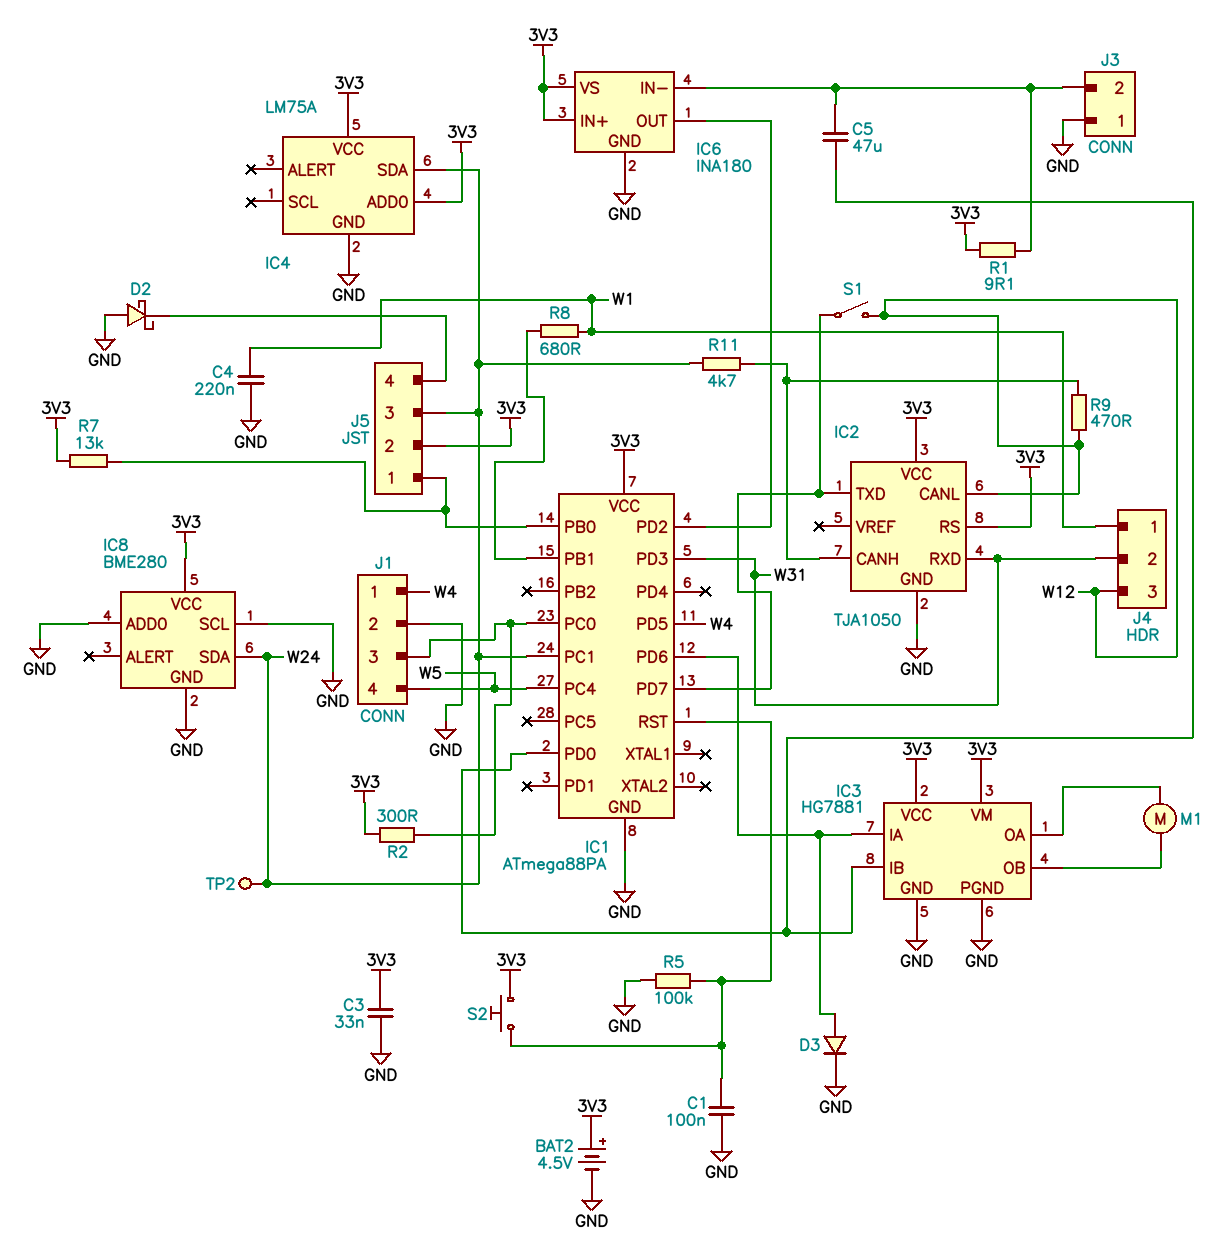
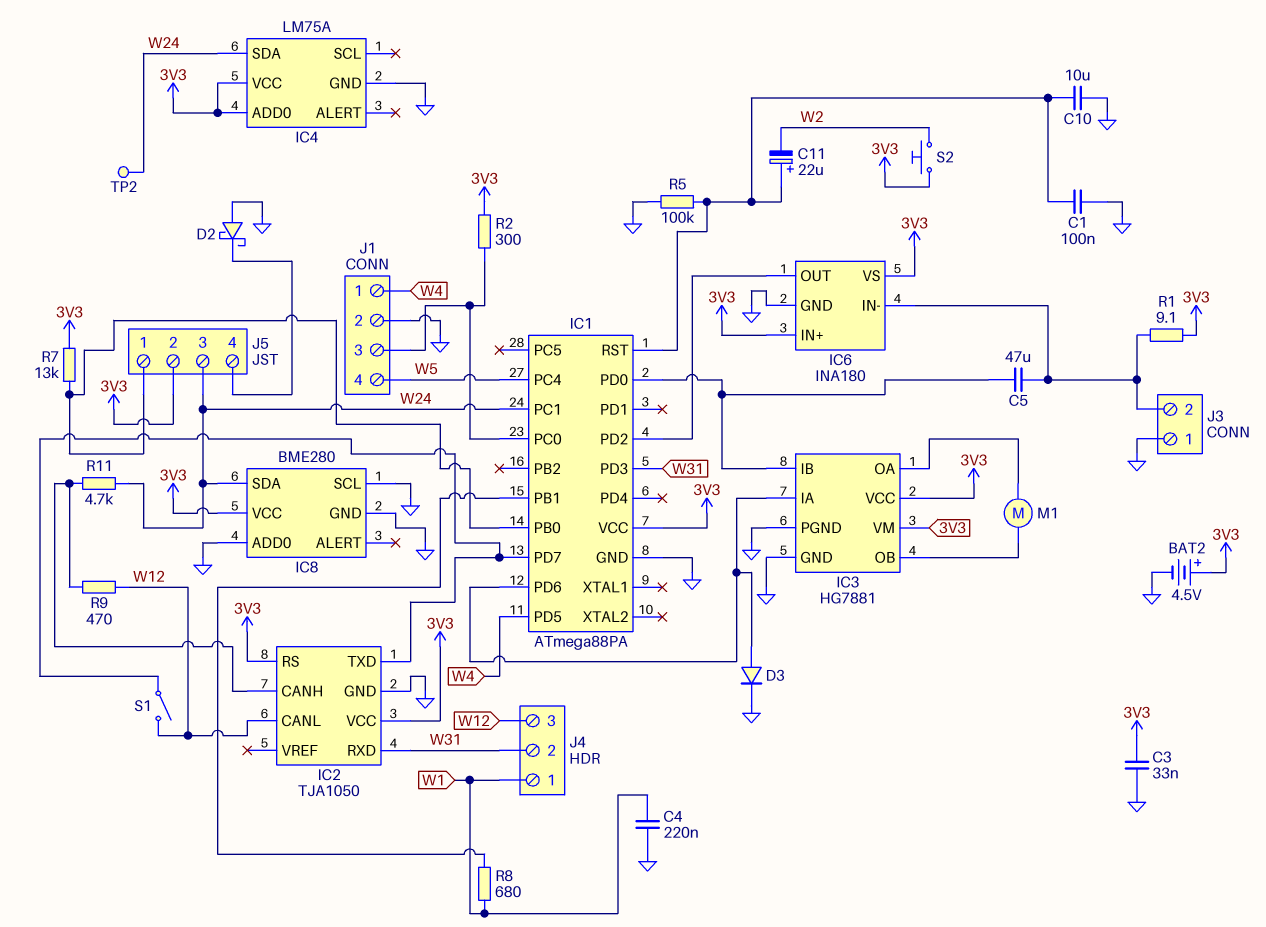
C10: none -> 10uF (GND, IC1/RST)
C11: none -> 22uF (plus IC1/RST, minus W2)
S2: button (3V3, IC1/RST) -> button (3V3, W2)

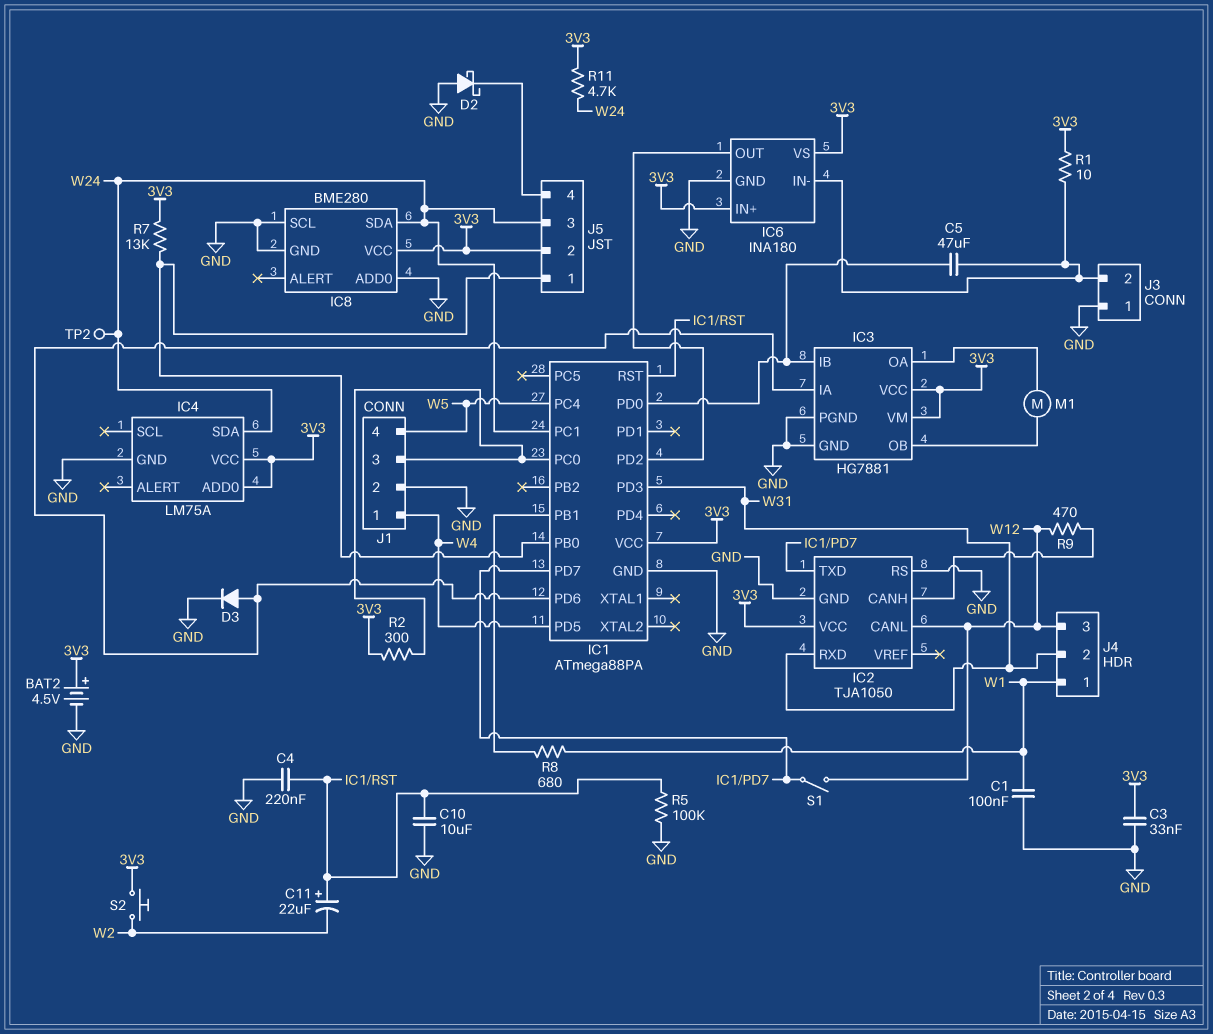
C1: 100nF (GND, IC1/RST) -> 100nF (GND, W1)
C4: 220nF (GND, W1) -> 220nF (GND, IC1/RST)
IC2 pin RS: 3V3 -> GND
R1: 9.1 (3V3, IC6/IN-) -> 10 (3V3, IC6/IN-)
R11: 4.7k (IC2/CANH, W24) -> 4.7k (3V3, W24)

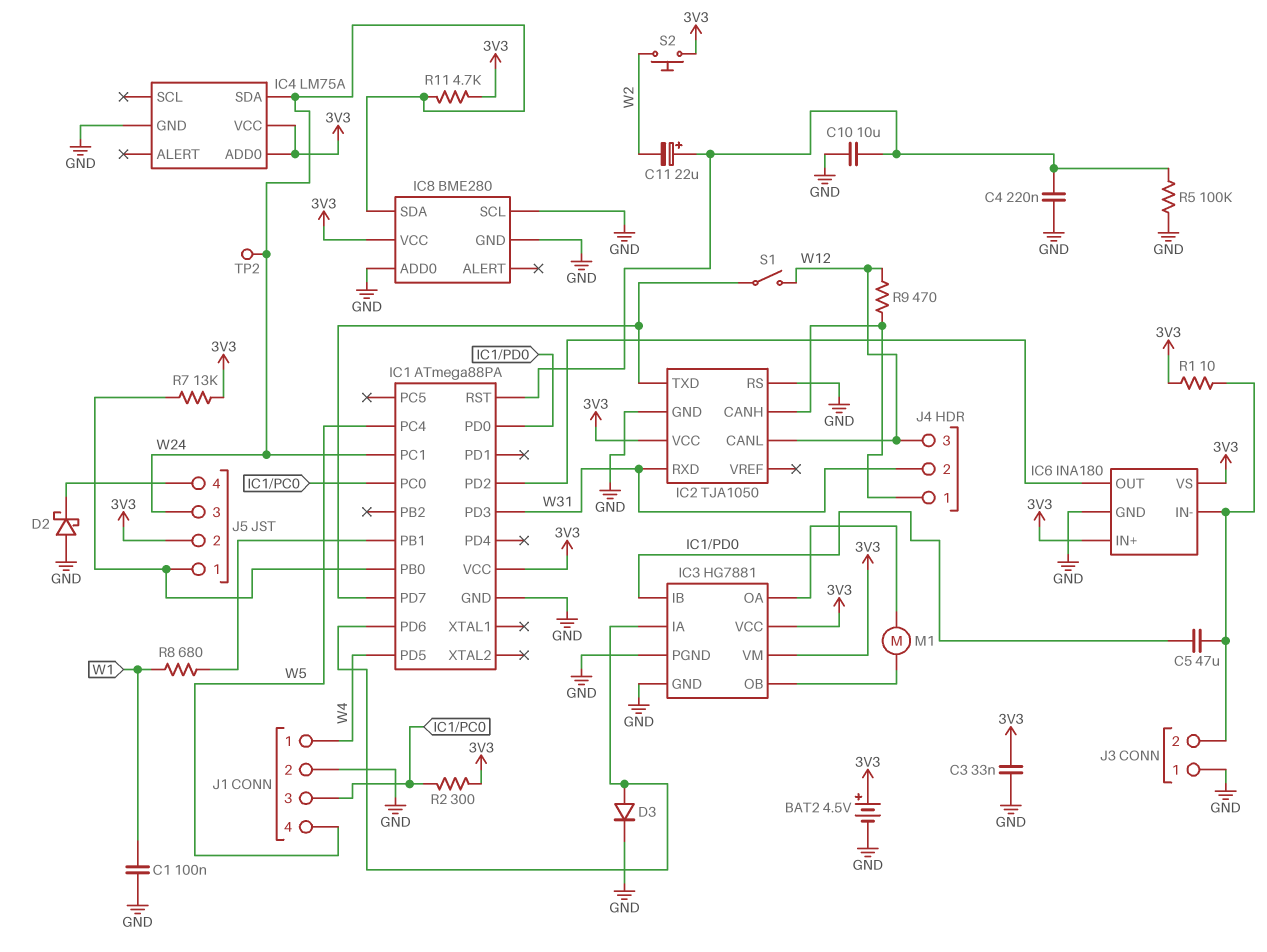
J4 pin 1: W1 -> IC2/CANH

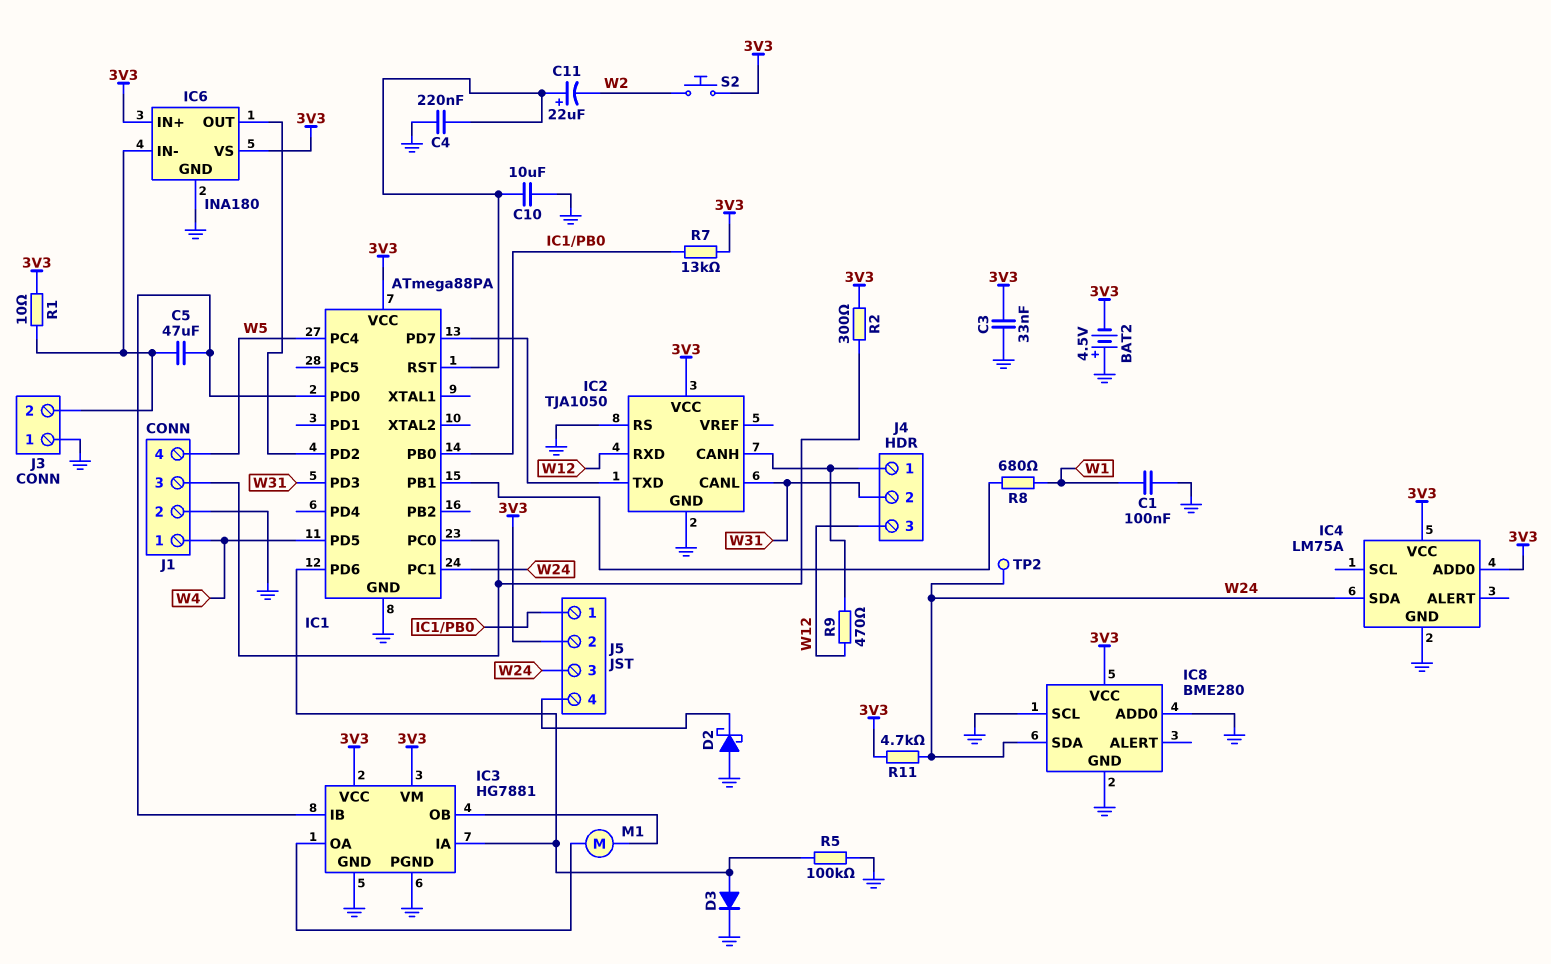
BAT2: 4.5V (plus 3V3, minus GND) -> 4.5V (plus GND, minus 3V3)
IC2 pin CANL: W12 -> W31
IC2 pin RXD: W31 -> W12
R5: 100k (GND, IC1/RST) -> 100k (GND, IC1/PD6)
S1: switch (IC1/PD7, W12) -> none

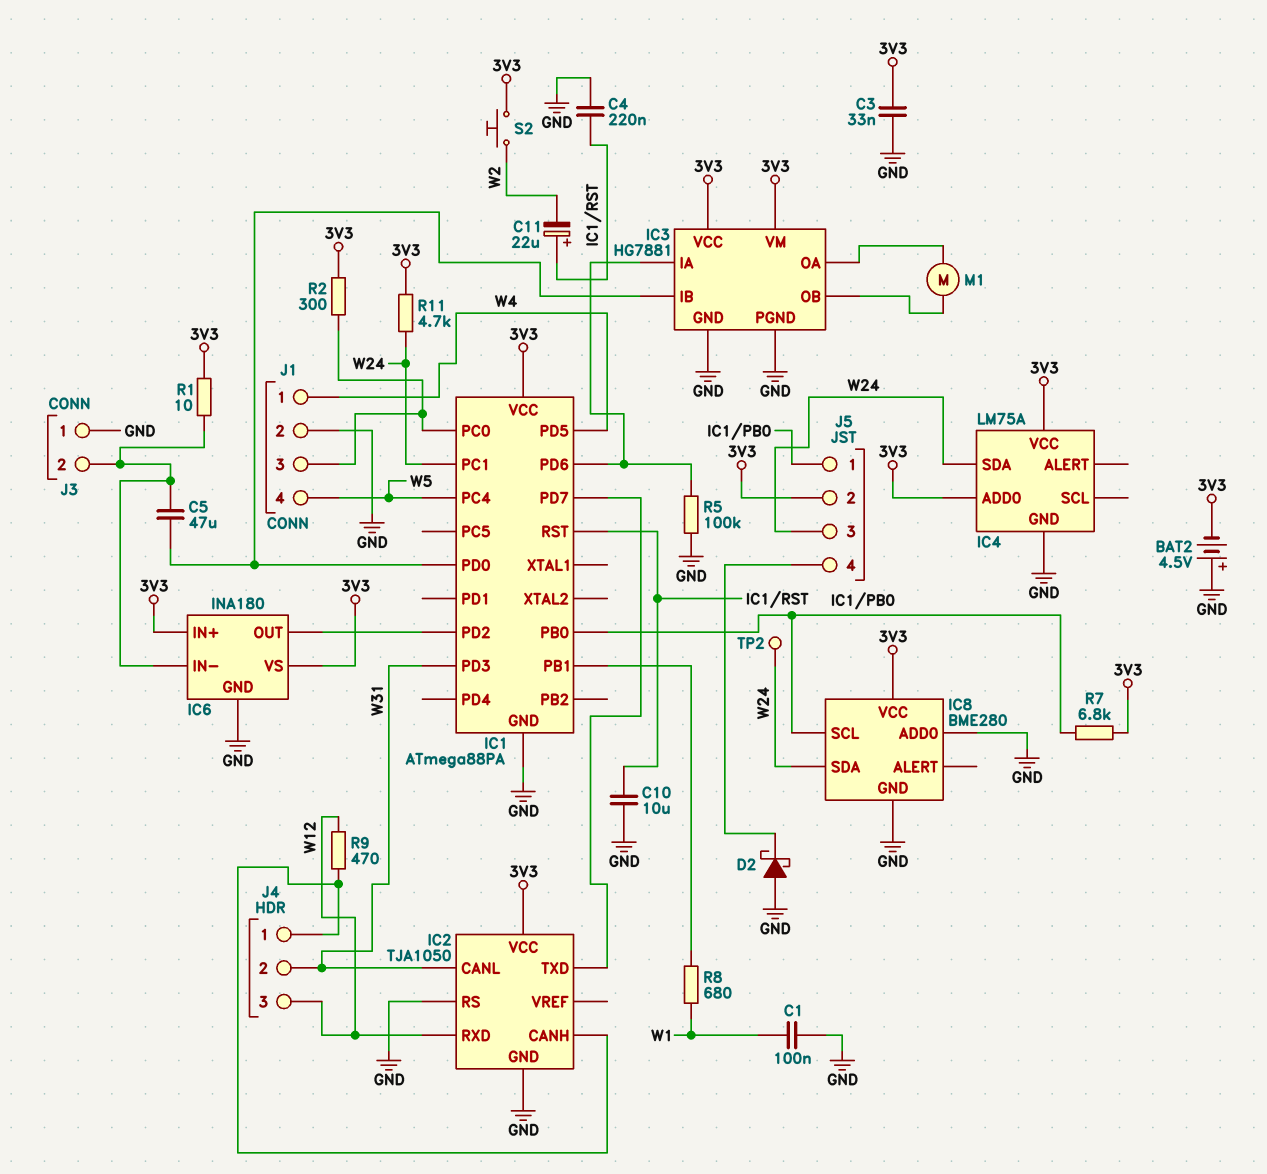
D3: diode (A IC1/PD6, K GND) -> none
IC8 pin SCL: GND -> IC1/PB0
R7: 13k (3V3, IC1/PB0) -> 6.8k (3V3, IC1/PB0)

